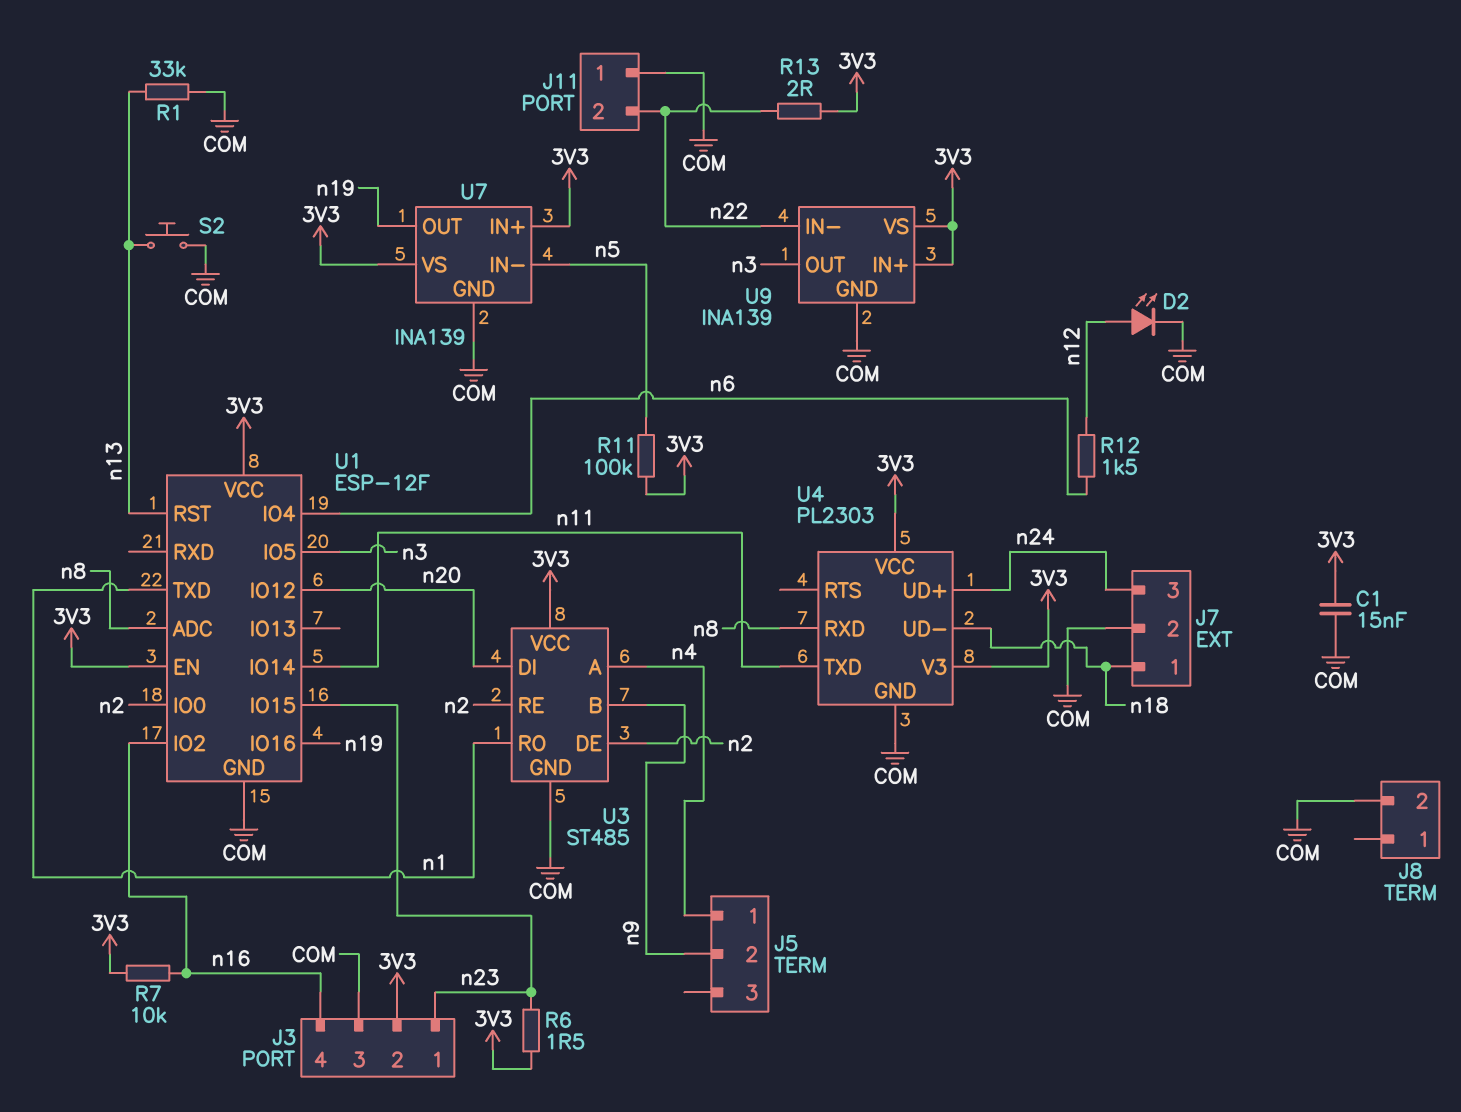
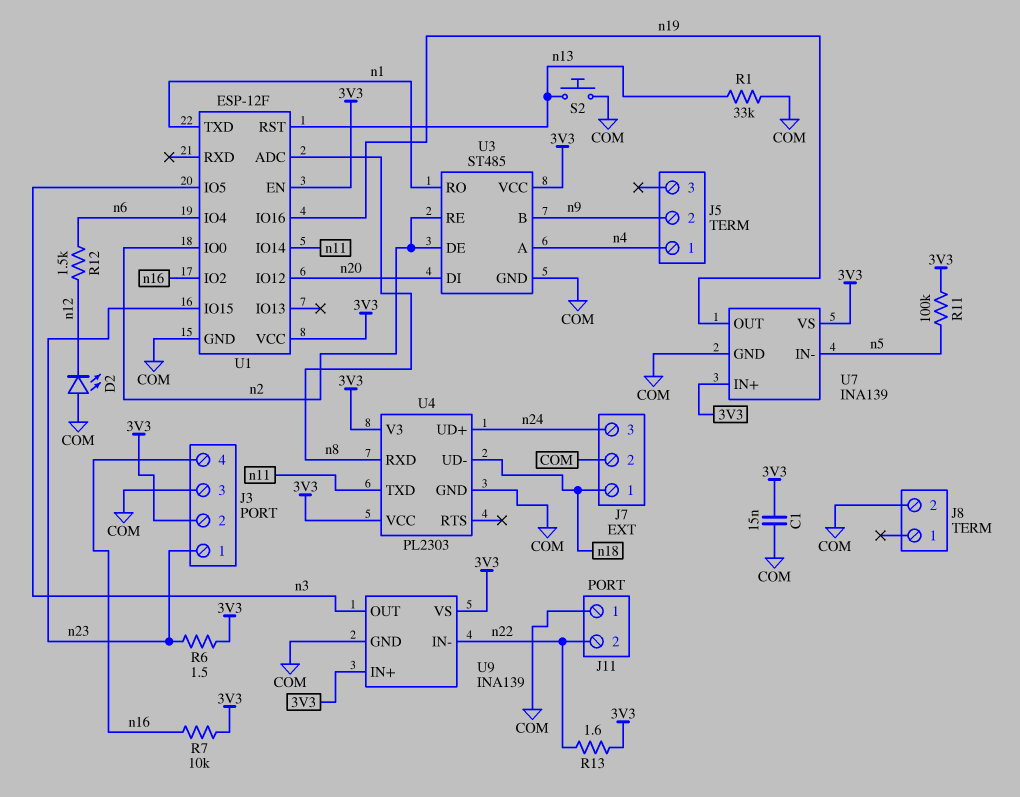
D2: LED (A n12, K COM) -> LED (A COM, K n12)
R13: 2 (3V3, n22) -> 1.6 (3V3, n22)

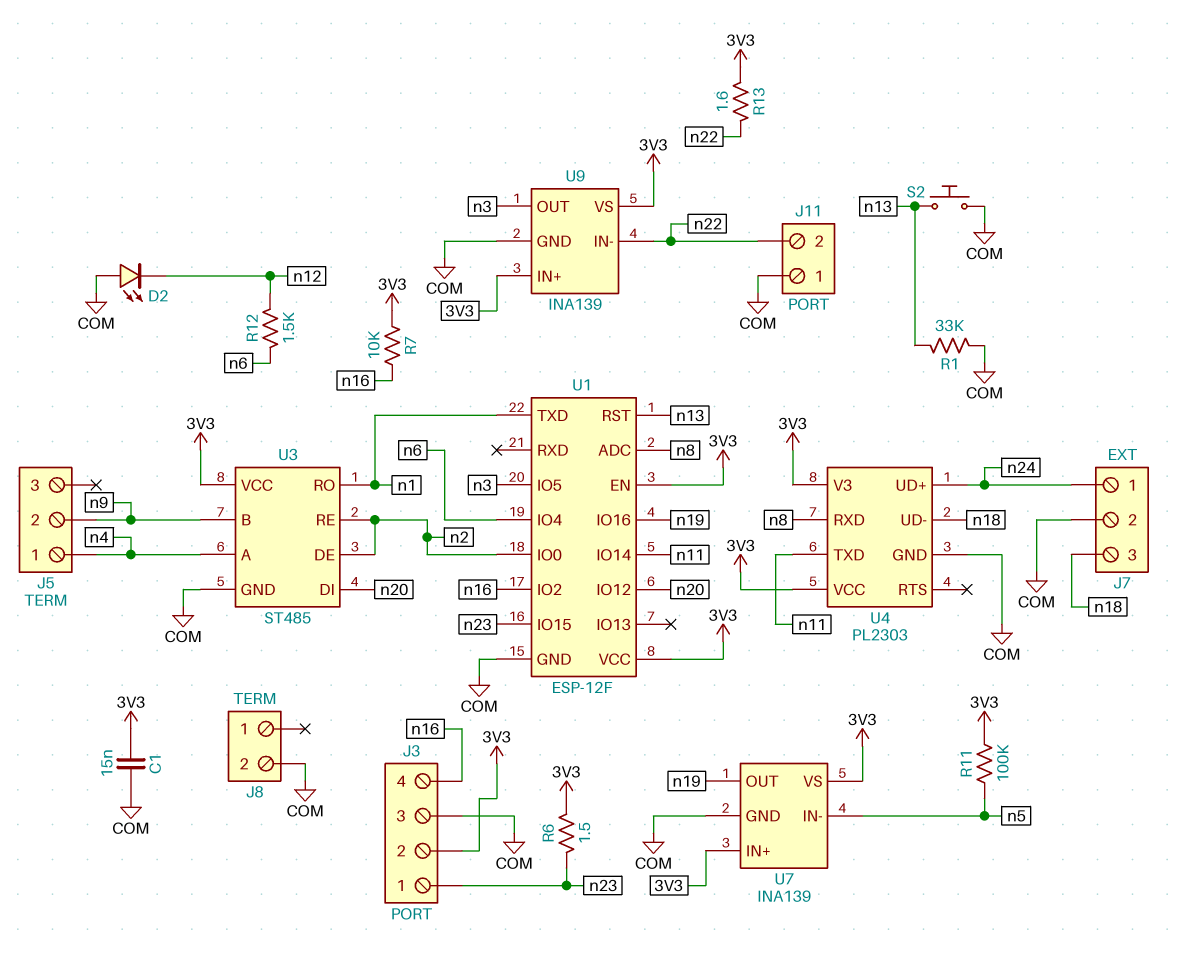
J7 pin 1: n18 -> n24
J7 pin 3: n24 -> n18

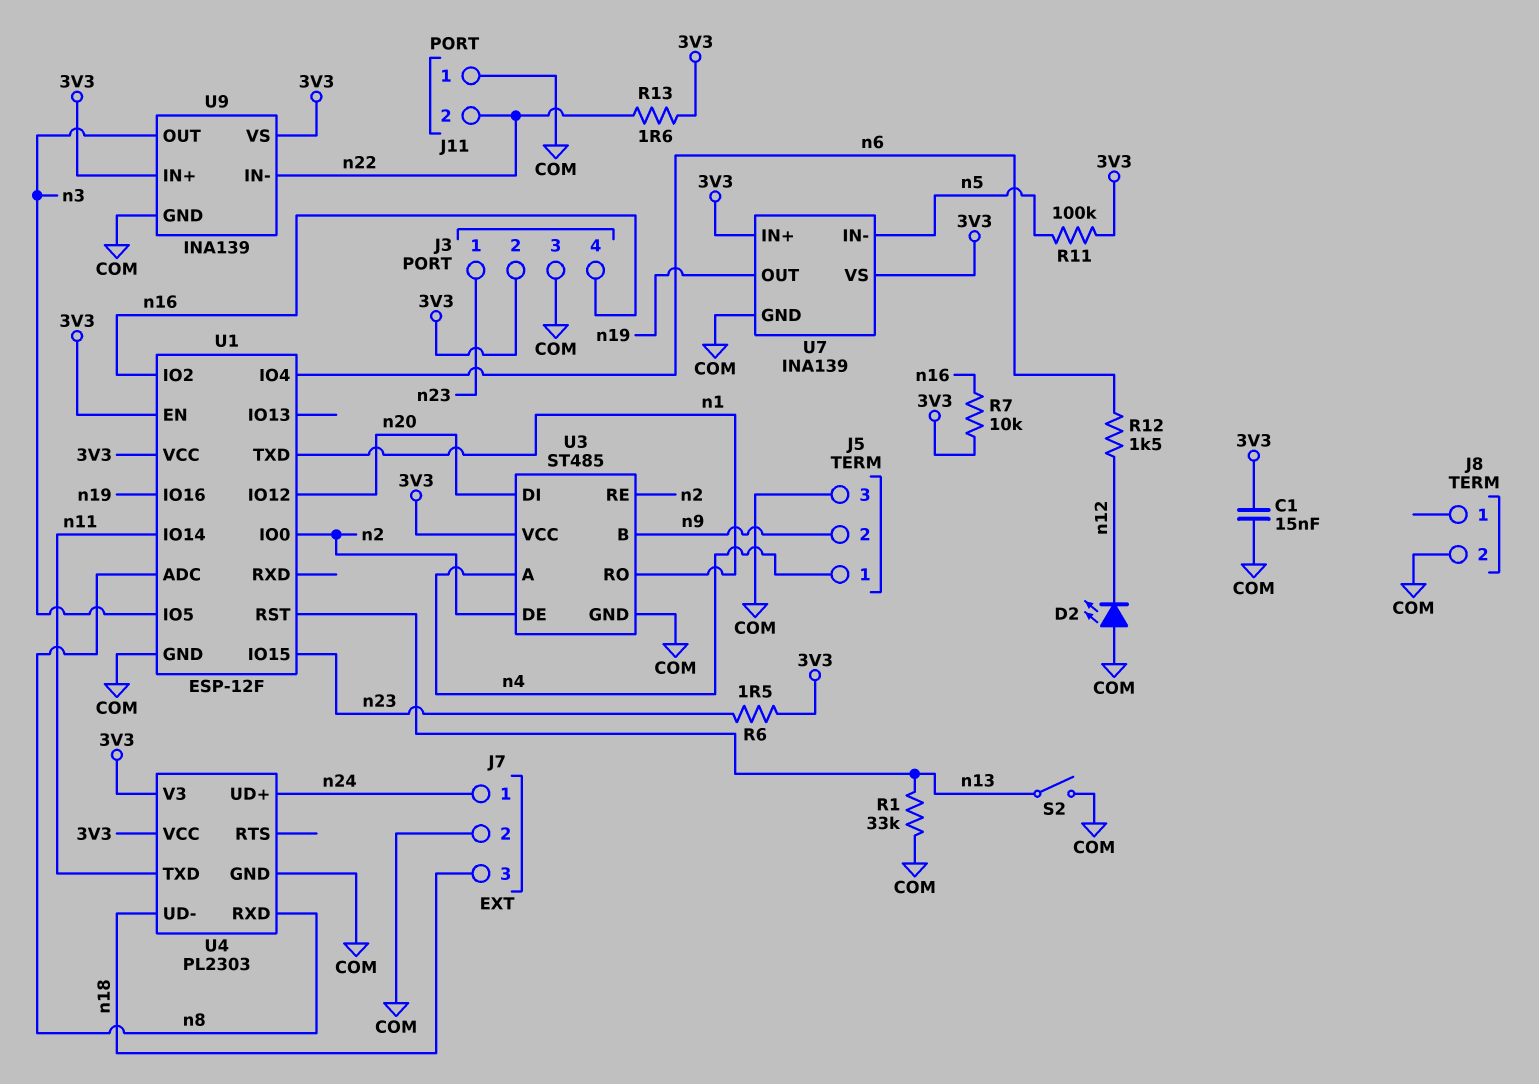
J5 pin 3: none -> COM
S2: button (COM, n13) -> switch (COM, n13)

